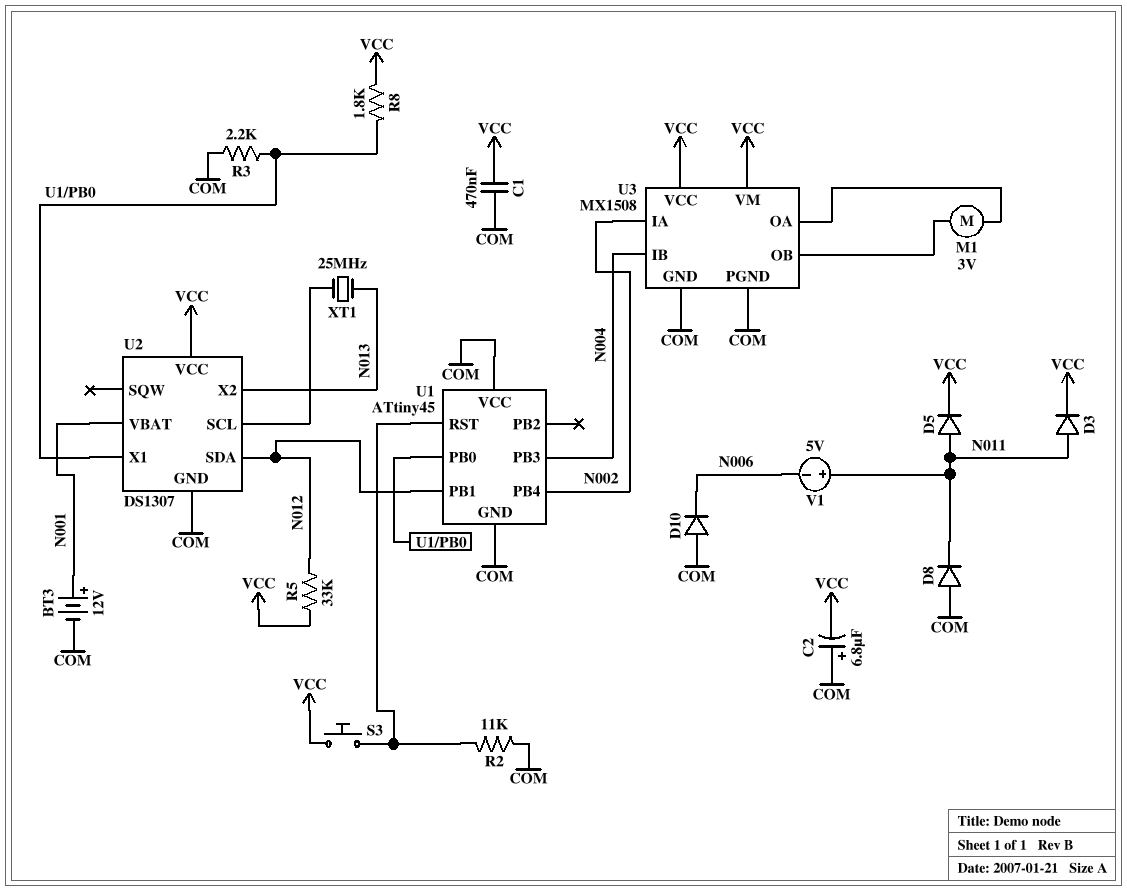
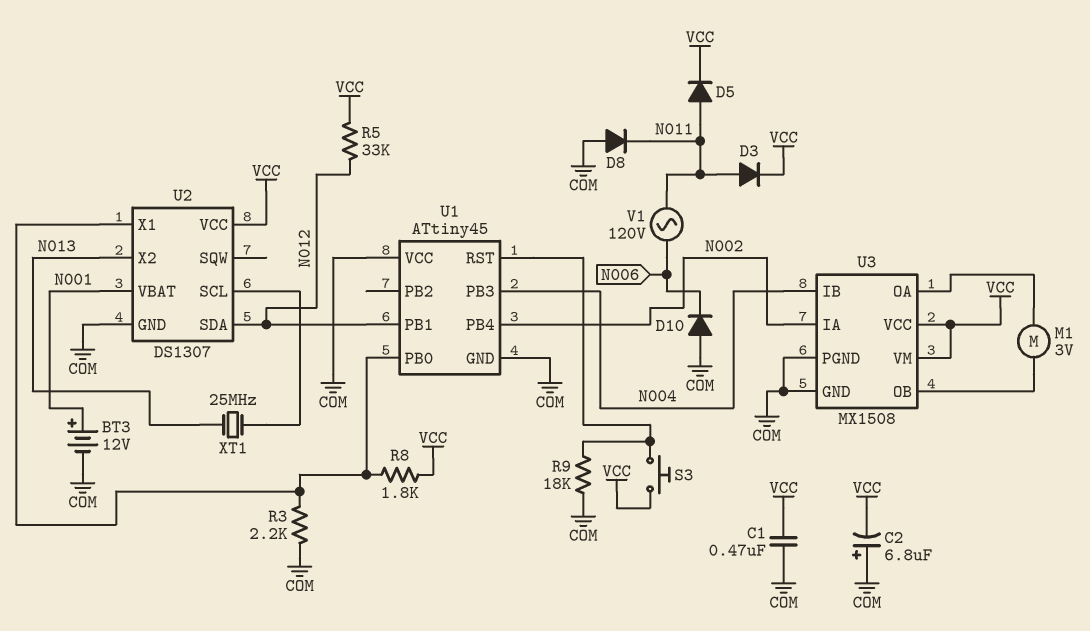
R2: 11k (COM, U1/RST) -> none
R9: none -> 18k (COM, U1/RST)
V1: 5V (plus N011, minus N006) -> AC 120V (N006, N011)

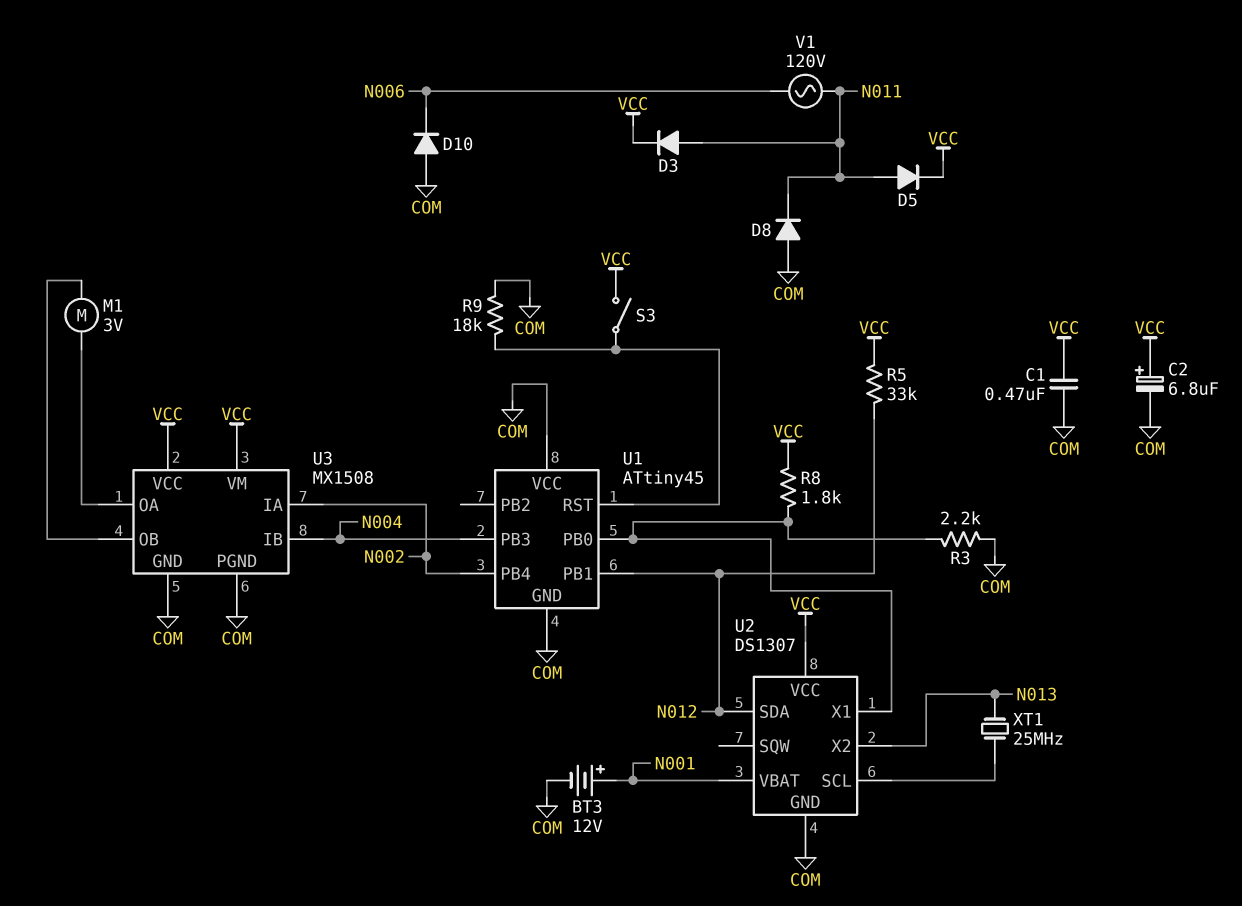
C2: 6.8uF (plus COM, minus VCC) -> 6.8uF (plus VCC, minus COM)
S3: button (U1/RST, VCC) -> switch (U1/RST, VCC)

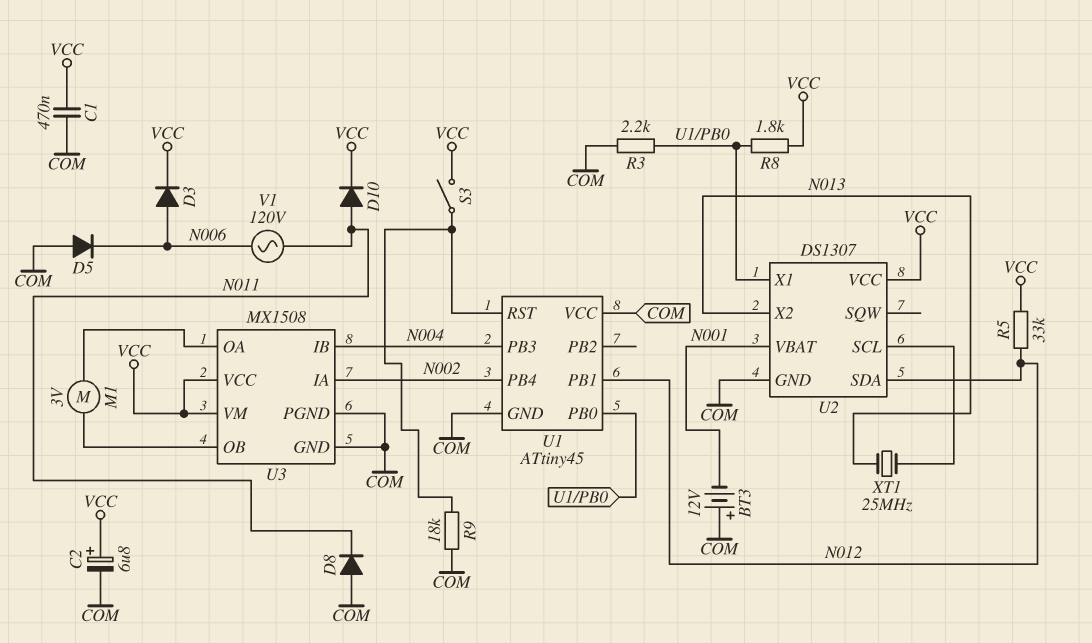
BT3: 12V (plus N001, minus COM) -> 12V (plus COM, minus N001)
D3: diode (A N011, K VCC) -> diode (A N006, K VCC)
D5: diode (A N011, K VCC) -> diode (A COM, K N006)
D10: diode (A COM, K N006) -> diode (A N011, K VCC)

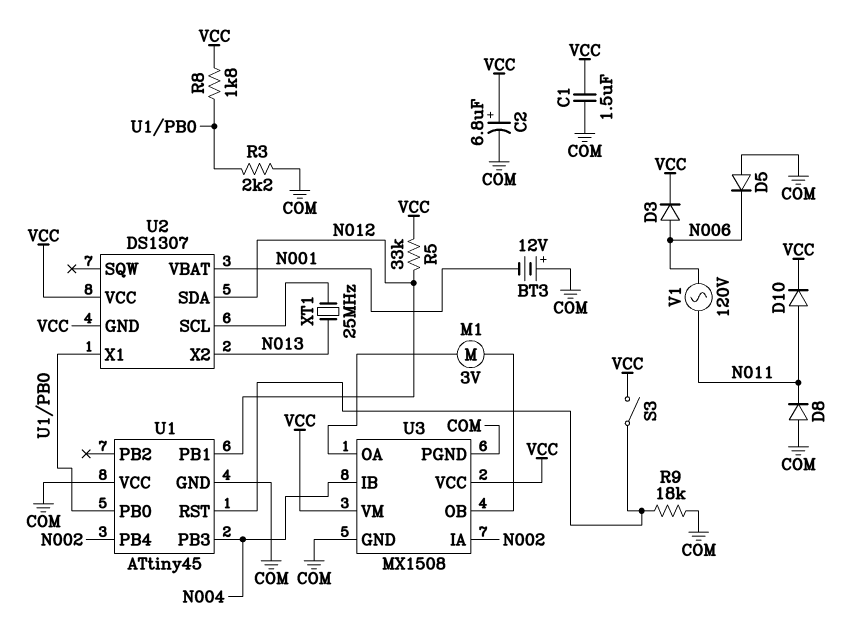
C1: 470nF (COM, VCC) -> 1.5uF (COM, VCC)
U2 pin GND: COM -> VCC

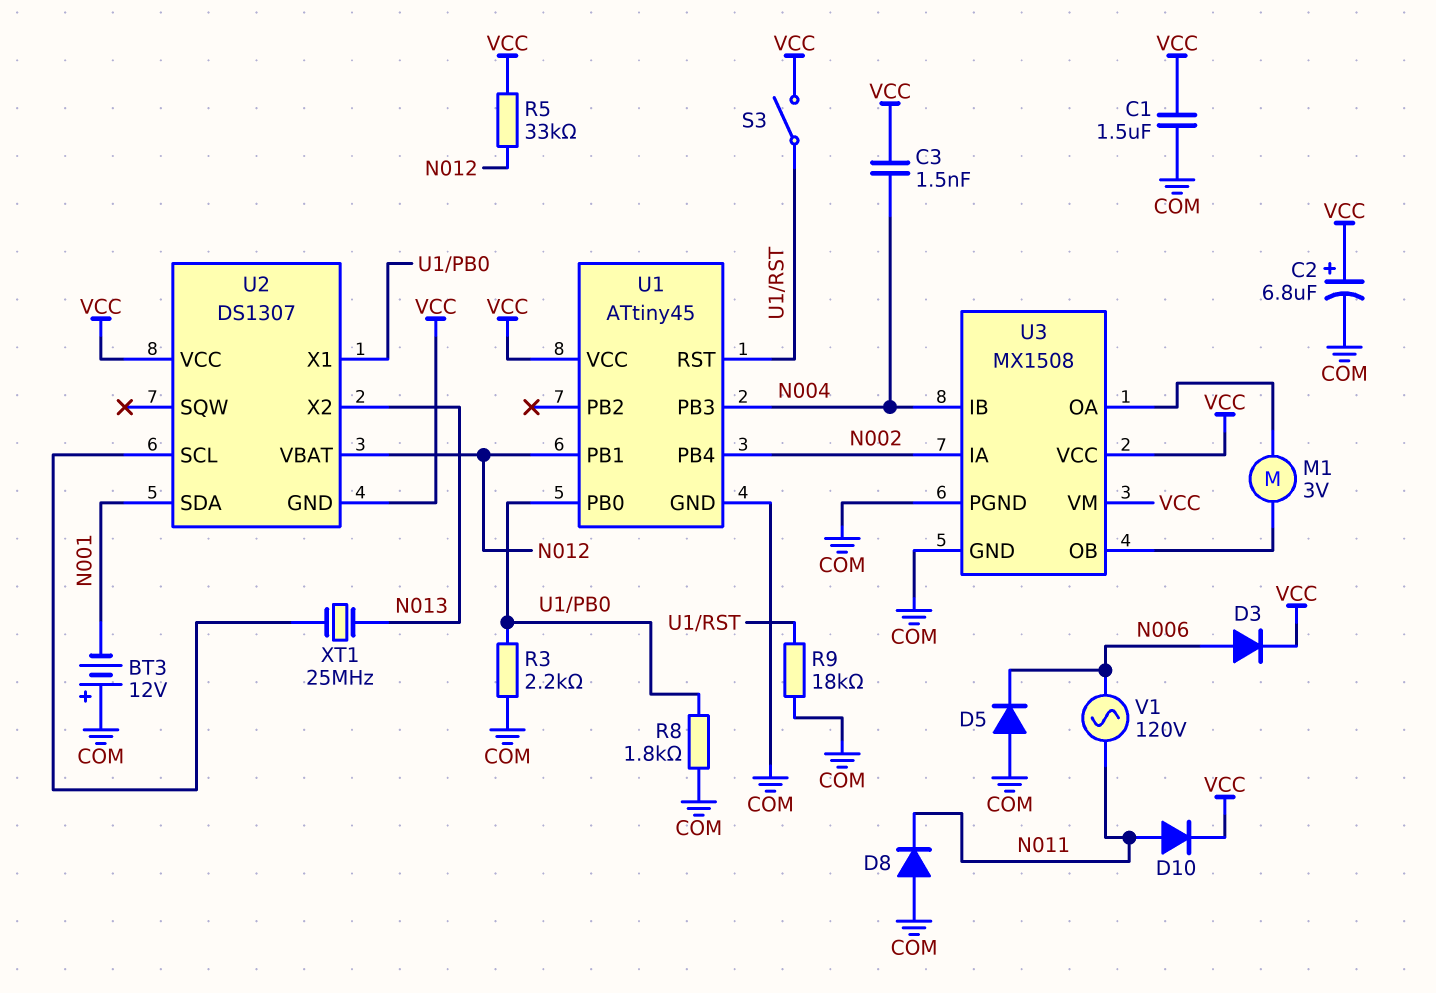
C3: none -> 1.5nF (N004, VCC)
R8: 1.8k (U1/PB0, VCC) -> 1.8k (COM, U1/PB0)
U1 pin VCC: COM -> VCC
U2 pin SDA: N012 -> N001
U2 pin VBAT: N001 -> N012

